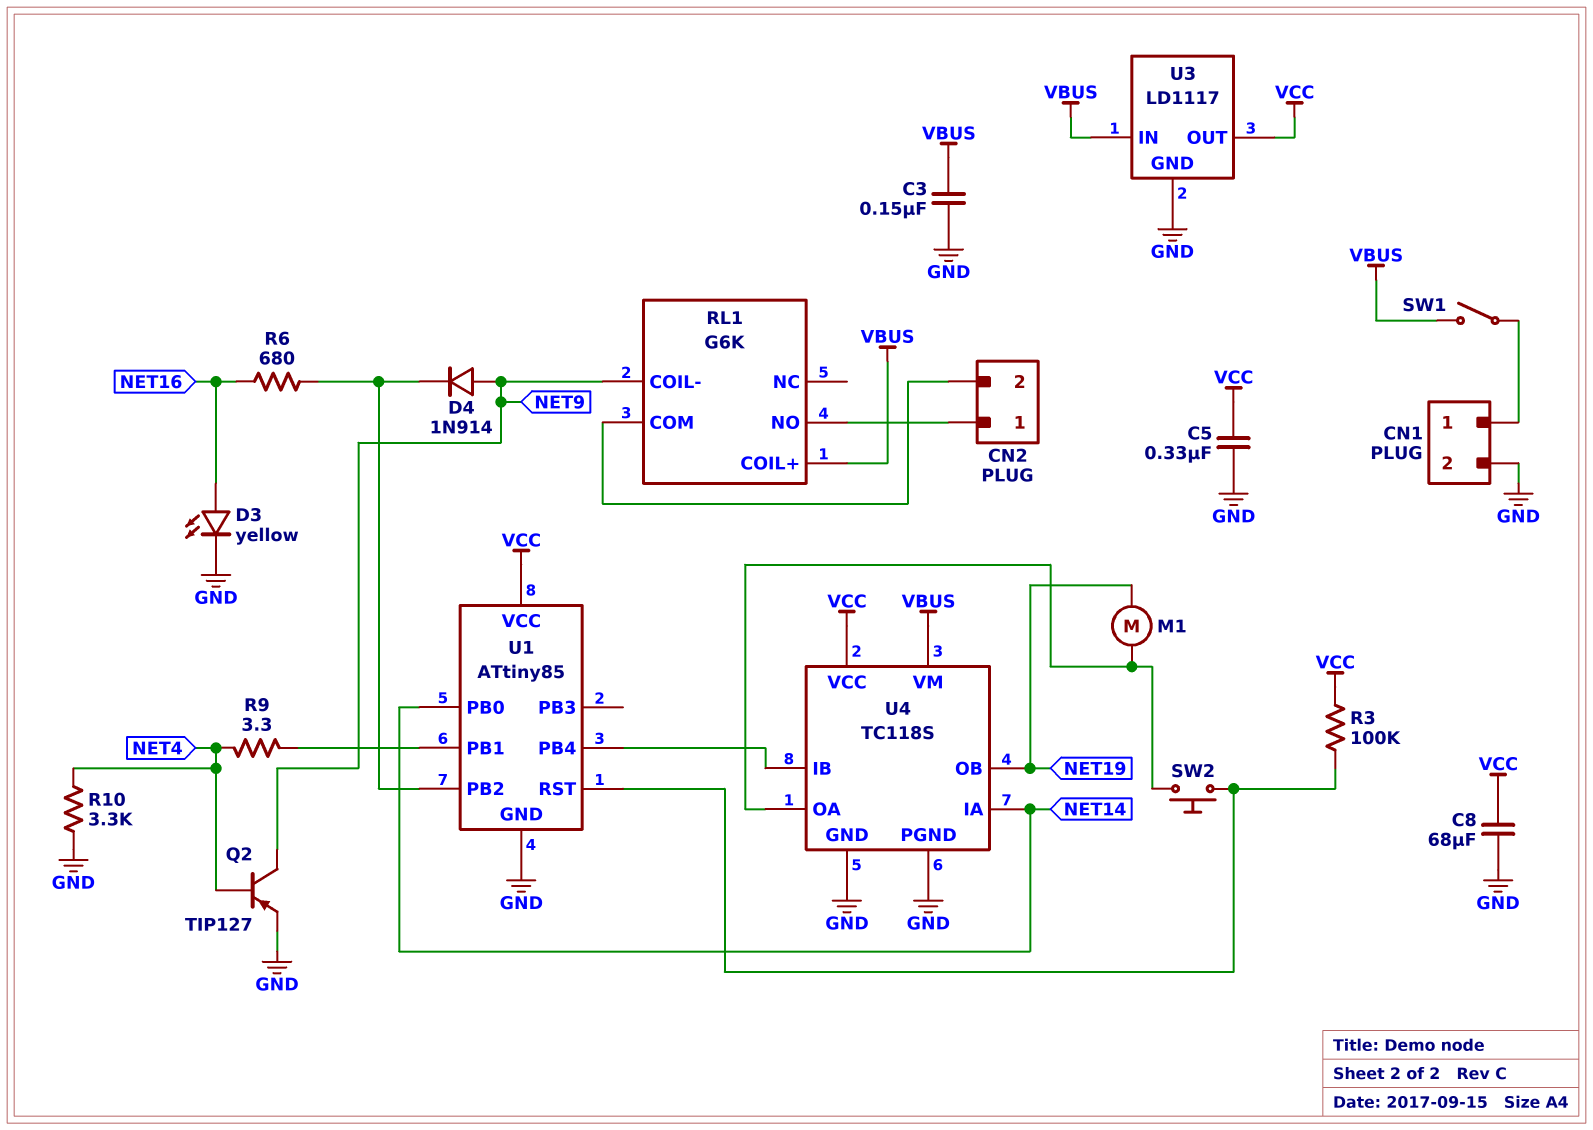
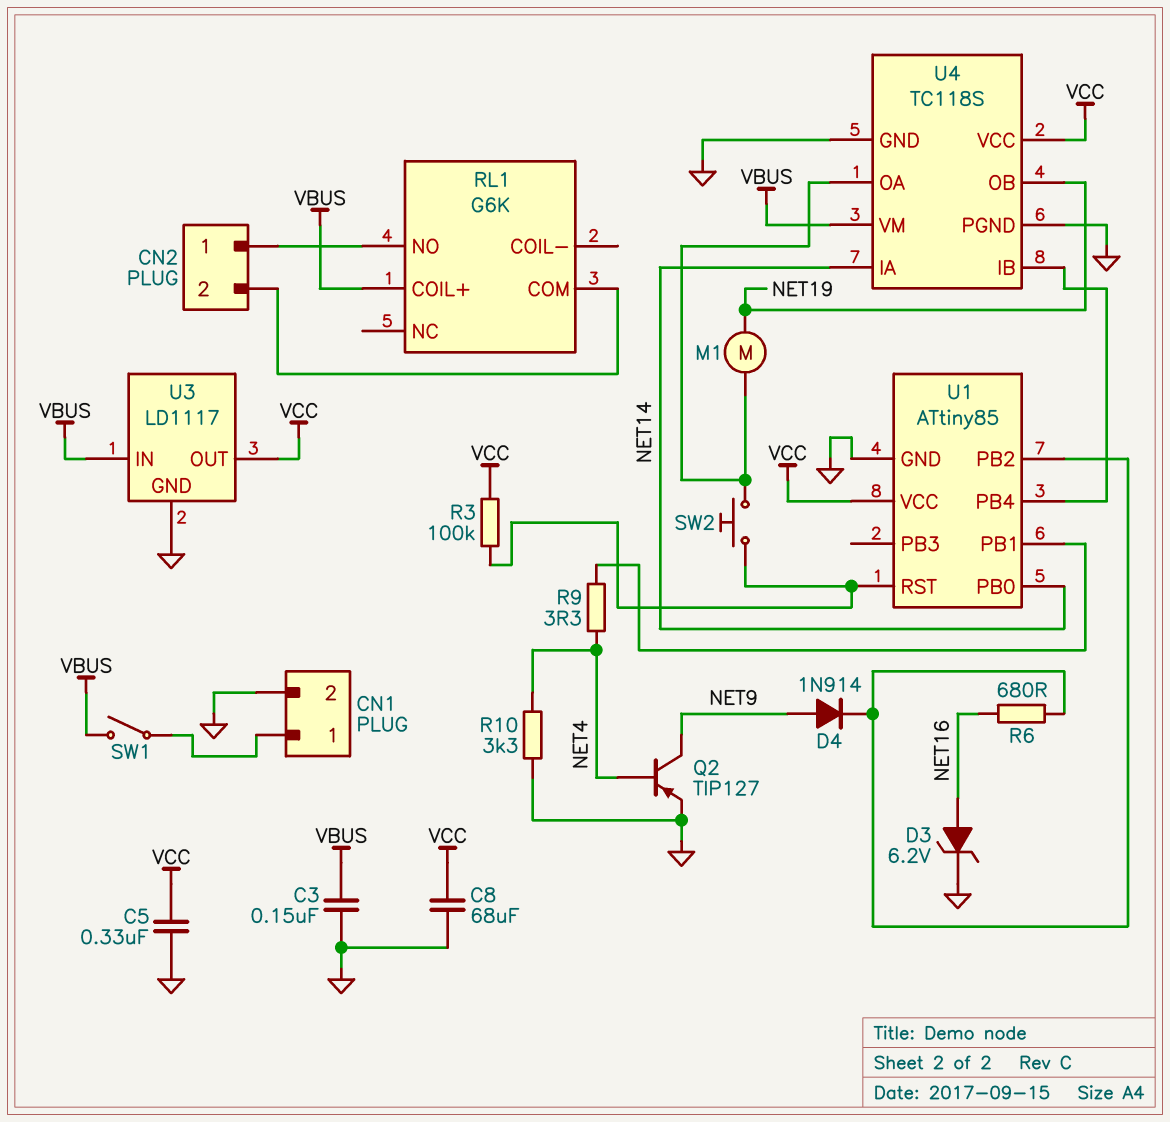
D3: LED yellow (A NET16, K GND) -> zener 6.2V (A NET16, K GND)
RL1 pin COIL-: NET9 -> none

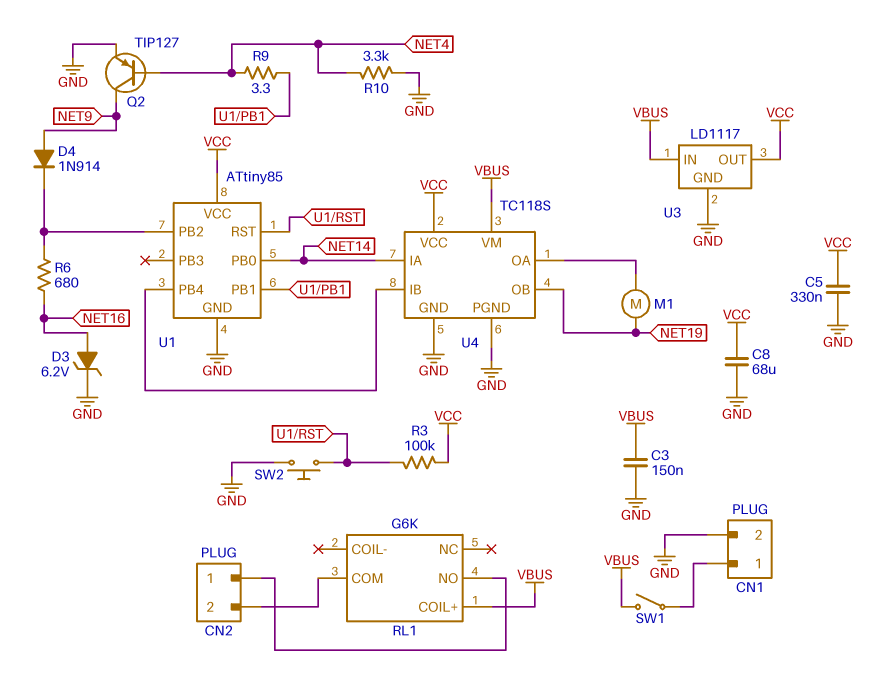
SW2: button (U1/RST, U4/OA) -> button (GND, U1/RST)

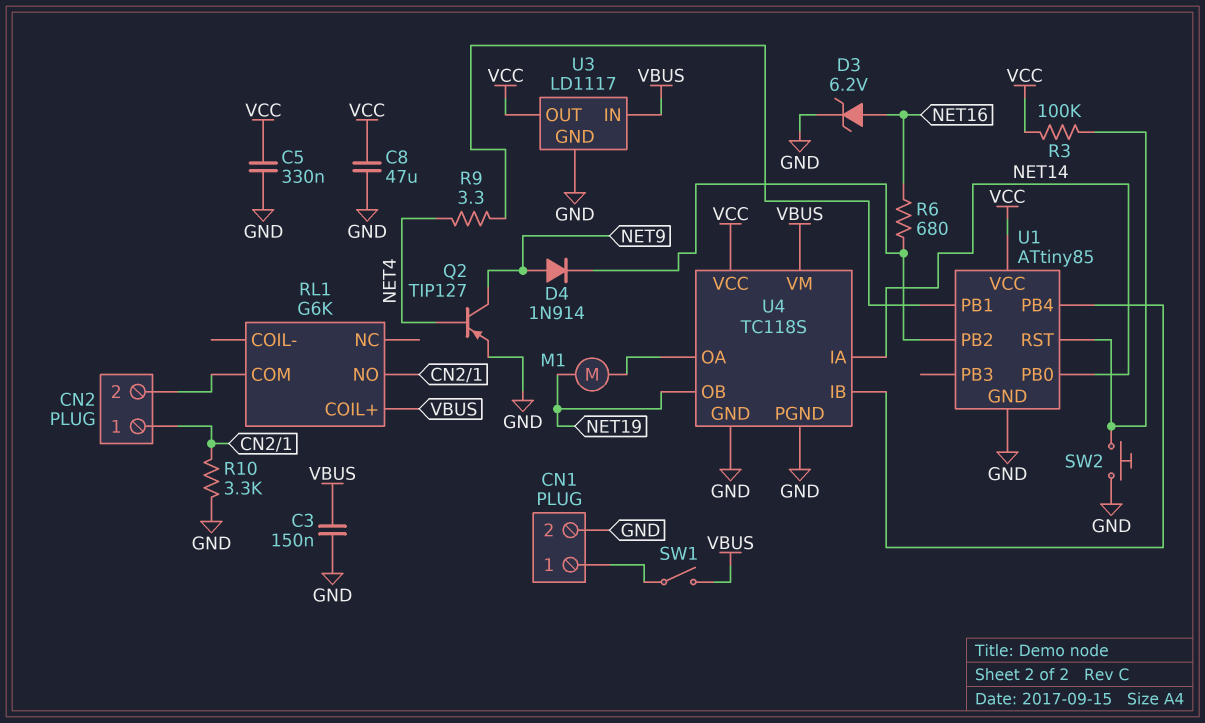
C8: 68uF (GND, VCC) -> 47uF (GND, VCC)
R10: 3.3k (GND, NET4) -> 3.3k (CN2/1, GND)

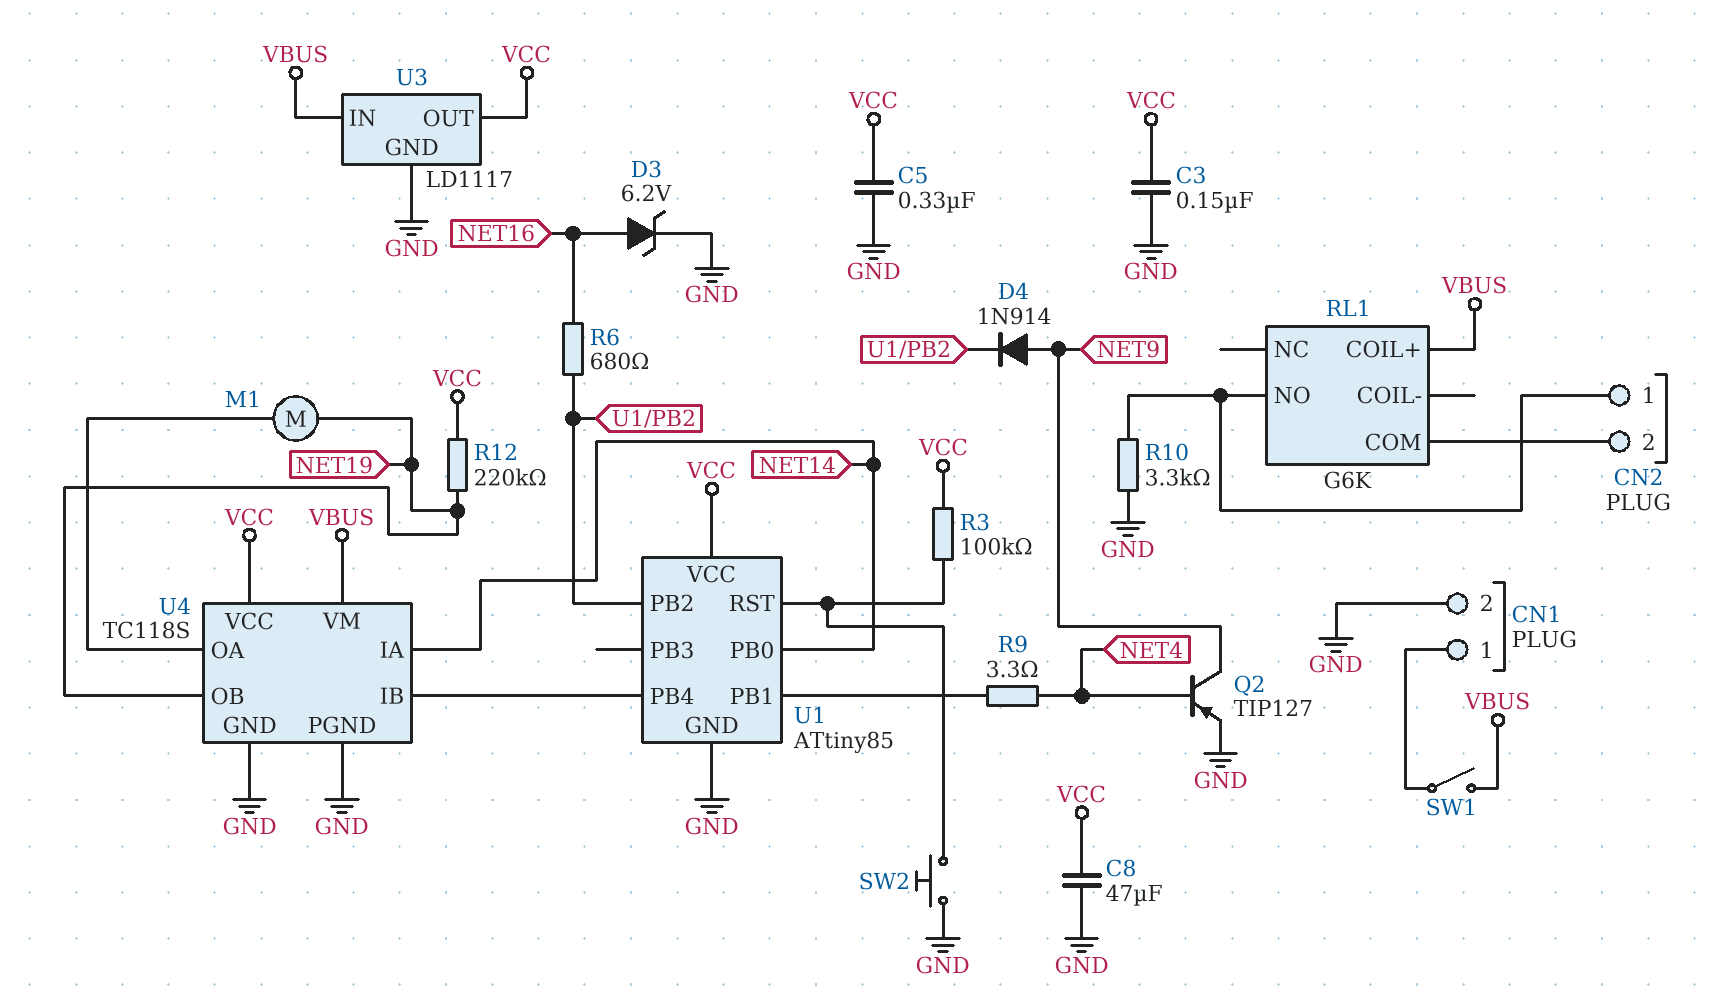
C3: 150nF (GND, VBUS) -> 150nF (GND, VCC)
R12: none -> 220k (NET19, VCC)

